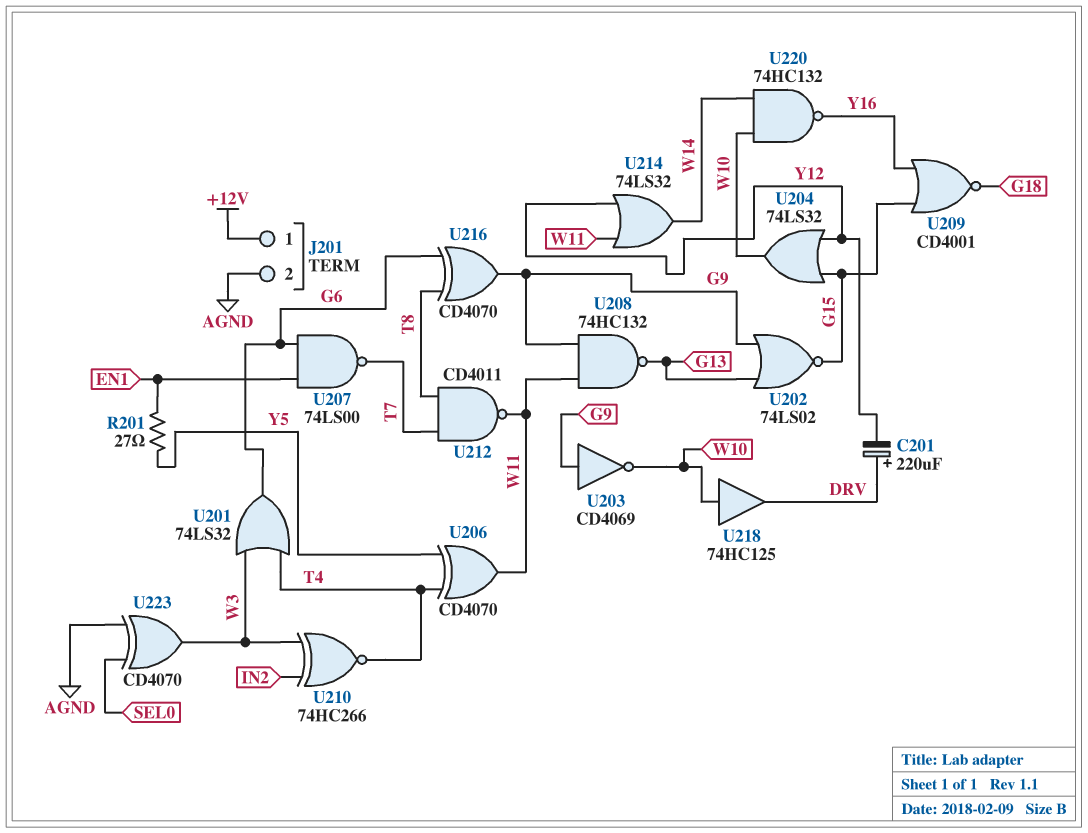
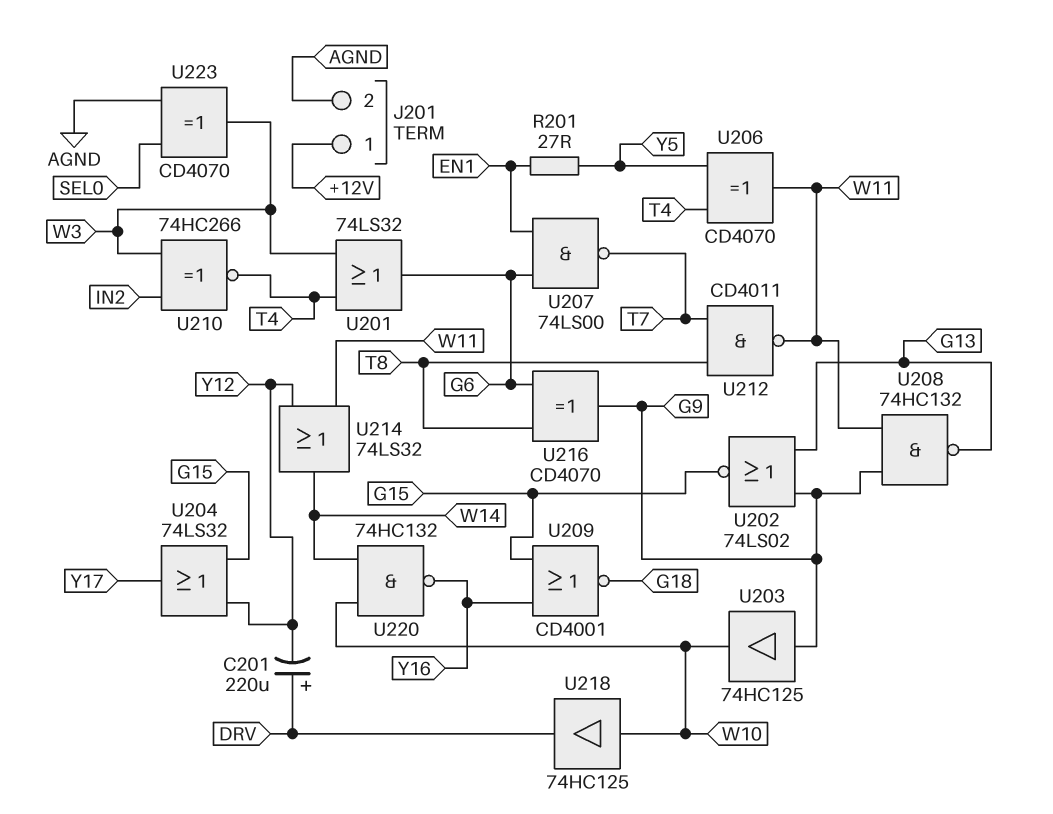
U203: NOT CD4069 (in G9, out W10) -> buffer 74HC125 (in G9, out W10)
U204: OR 74LS32 (in G15, in Y12, out W10) -> OR 74LS32 (in G15, in Y12, out Y17)

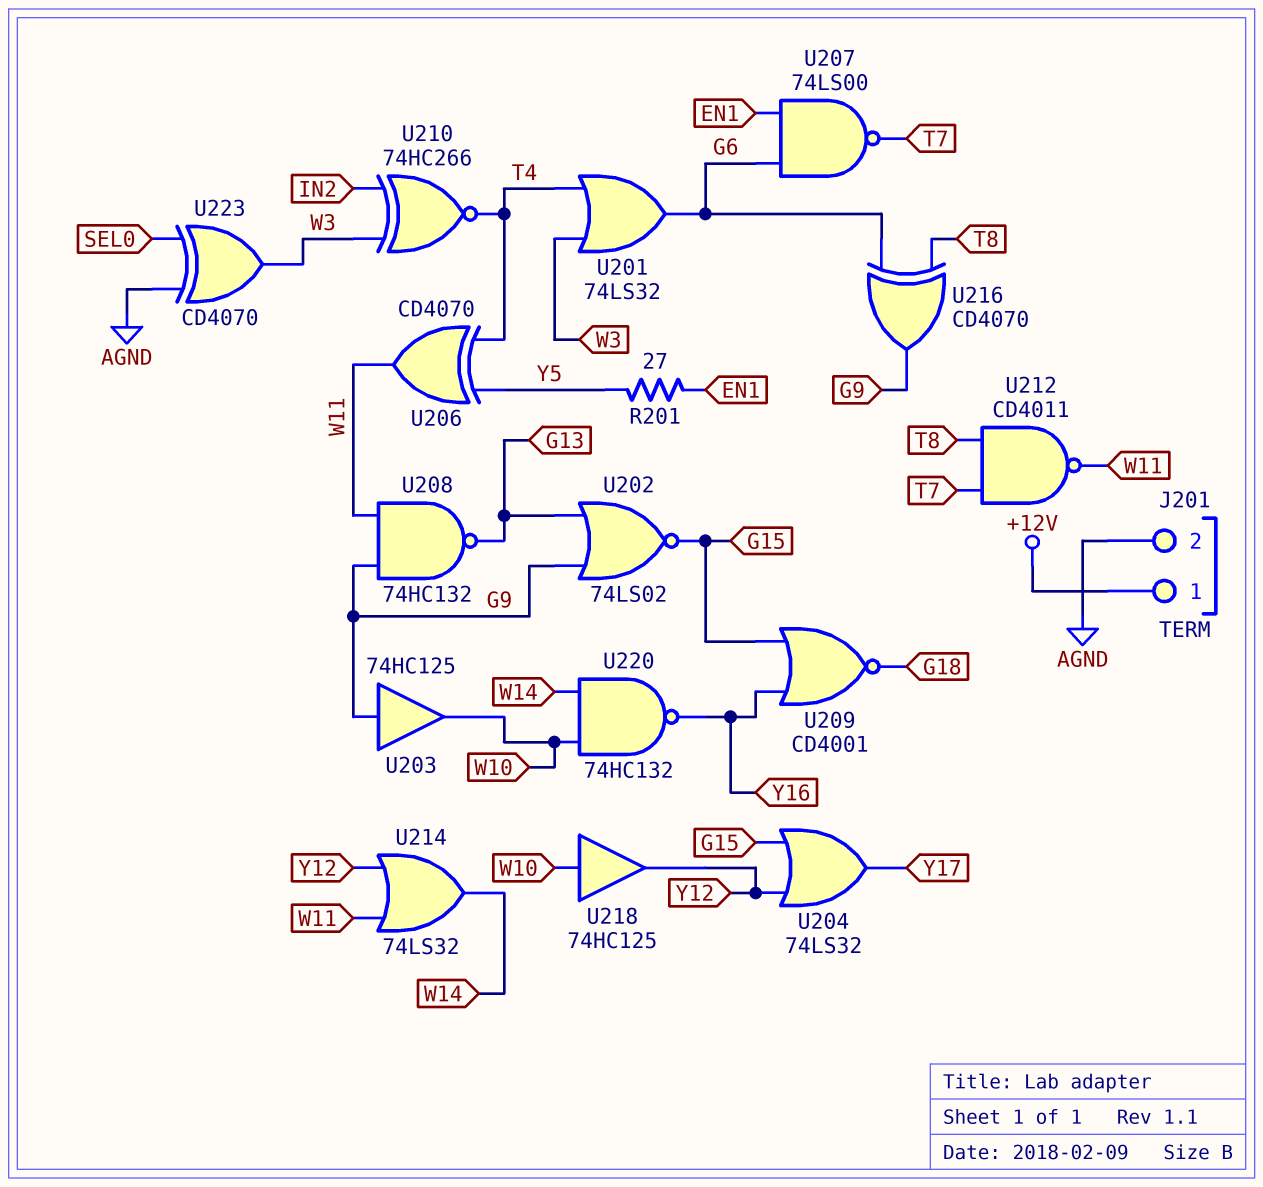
C201: 220uF (plus DRV, minus Y12) -> none
U218: buffer 74HC125 (in W10, out DRV) -> buffer 74HC125 (in W10, out Y12)

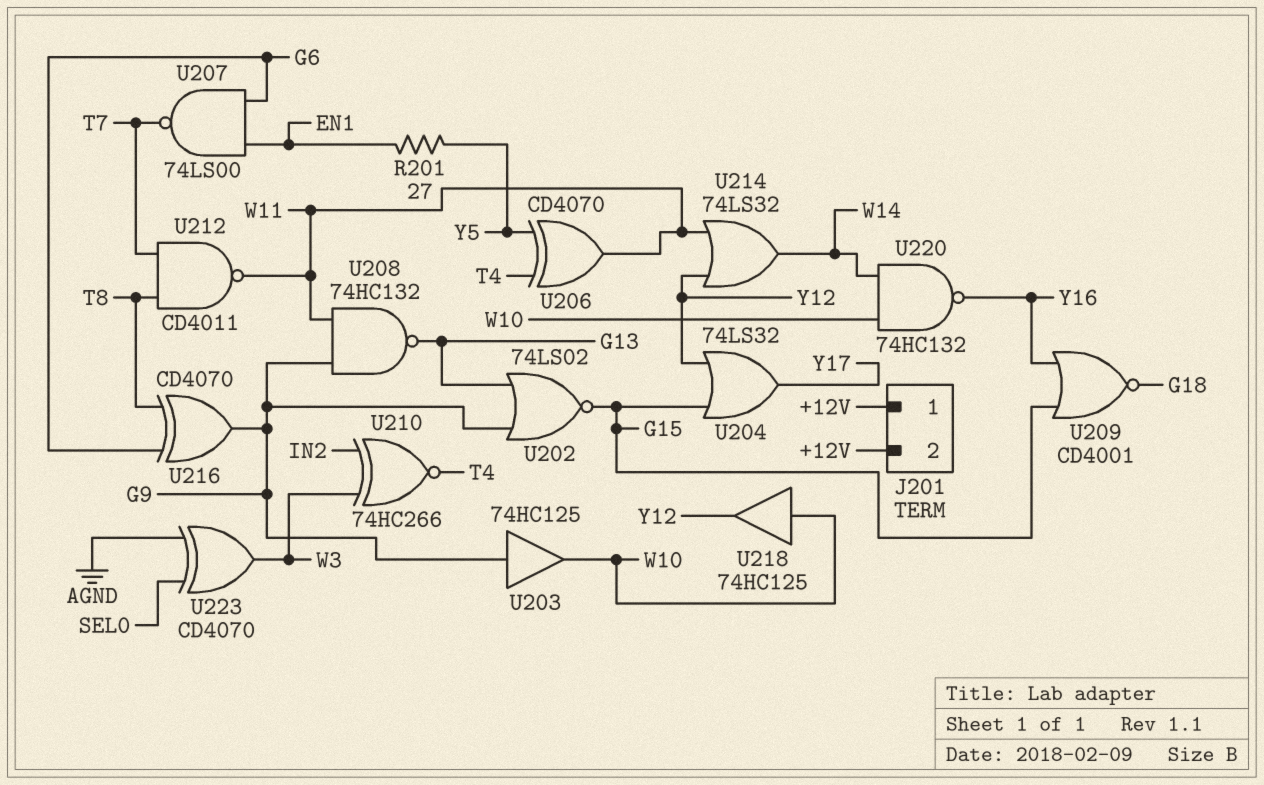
J201 pin 2: AGND -> +12V
U201: OR 74LS32 (in T4, in W3, out G6) -> none

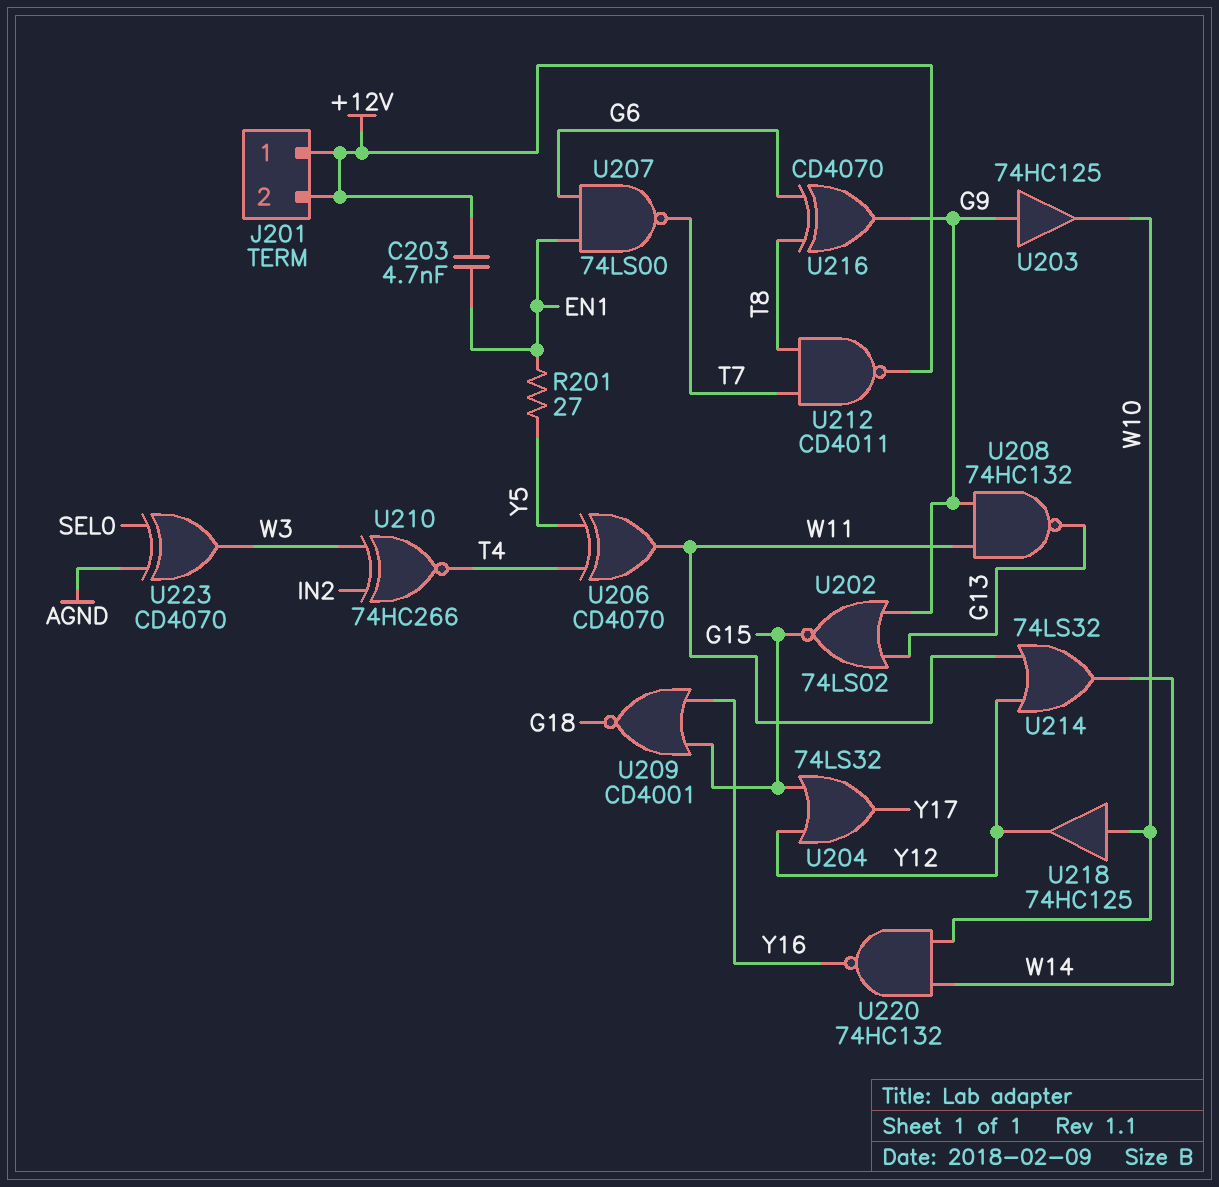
C203: none -> 4.7nF (+12V, EN1)
U212: NAND CD4011 (in T7, in T8, out W11) -> NAND CD4011 (in T7, in T8, out +12V)

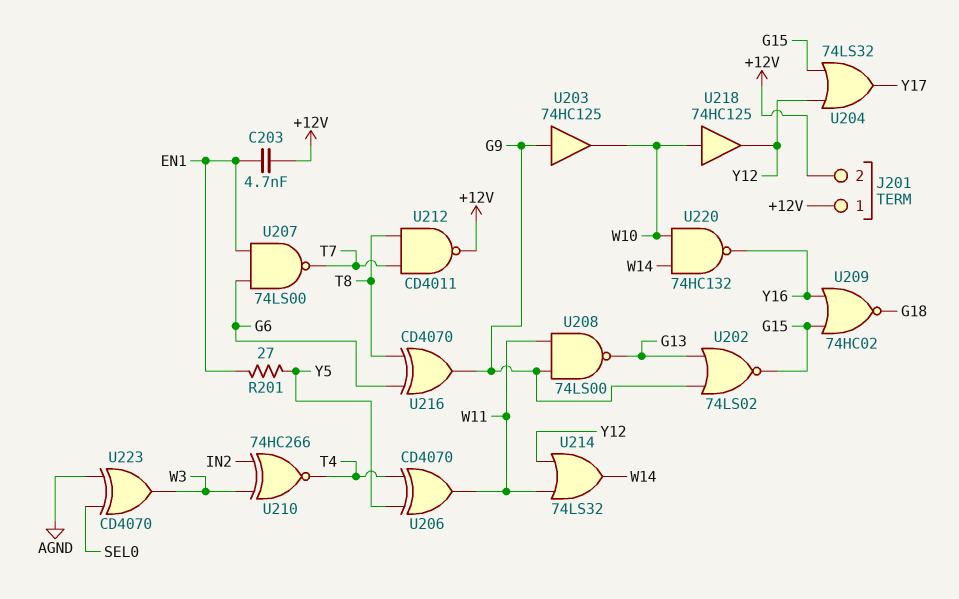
U208: NAND 74HC132 (in G9, in W11, out G13) -> NAND 74LS00 (in G9, in W11, out G13)
U209: NOR CD4001 (in G15, in Y16, out G18) -> NOR 74HC02 (in G15, in Y16, out G18)

